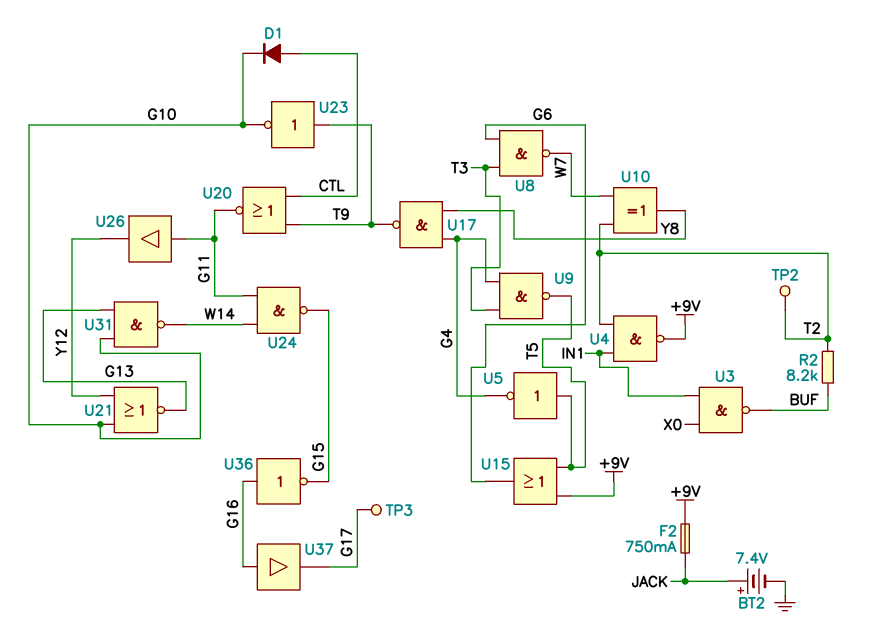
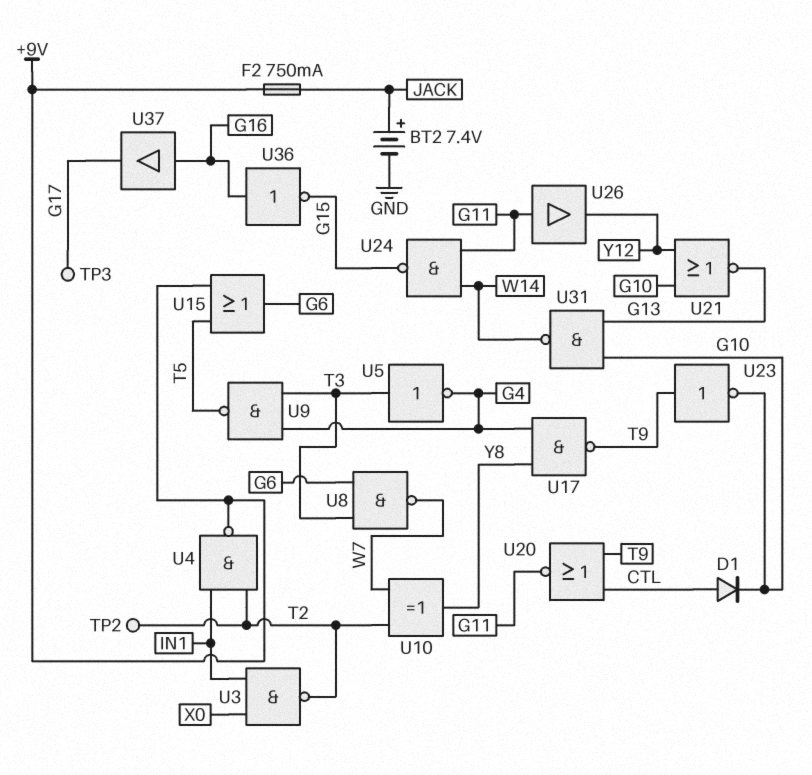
R2: 8.2k (BUF, T2) -> none
U3: NAND (in IN1, in X0, out BUF) -> NAND (in IN1, in X0, out T2)
U5: NOT (in T5, out G4) -> NOT (in T3, out G4)

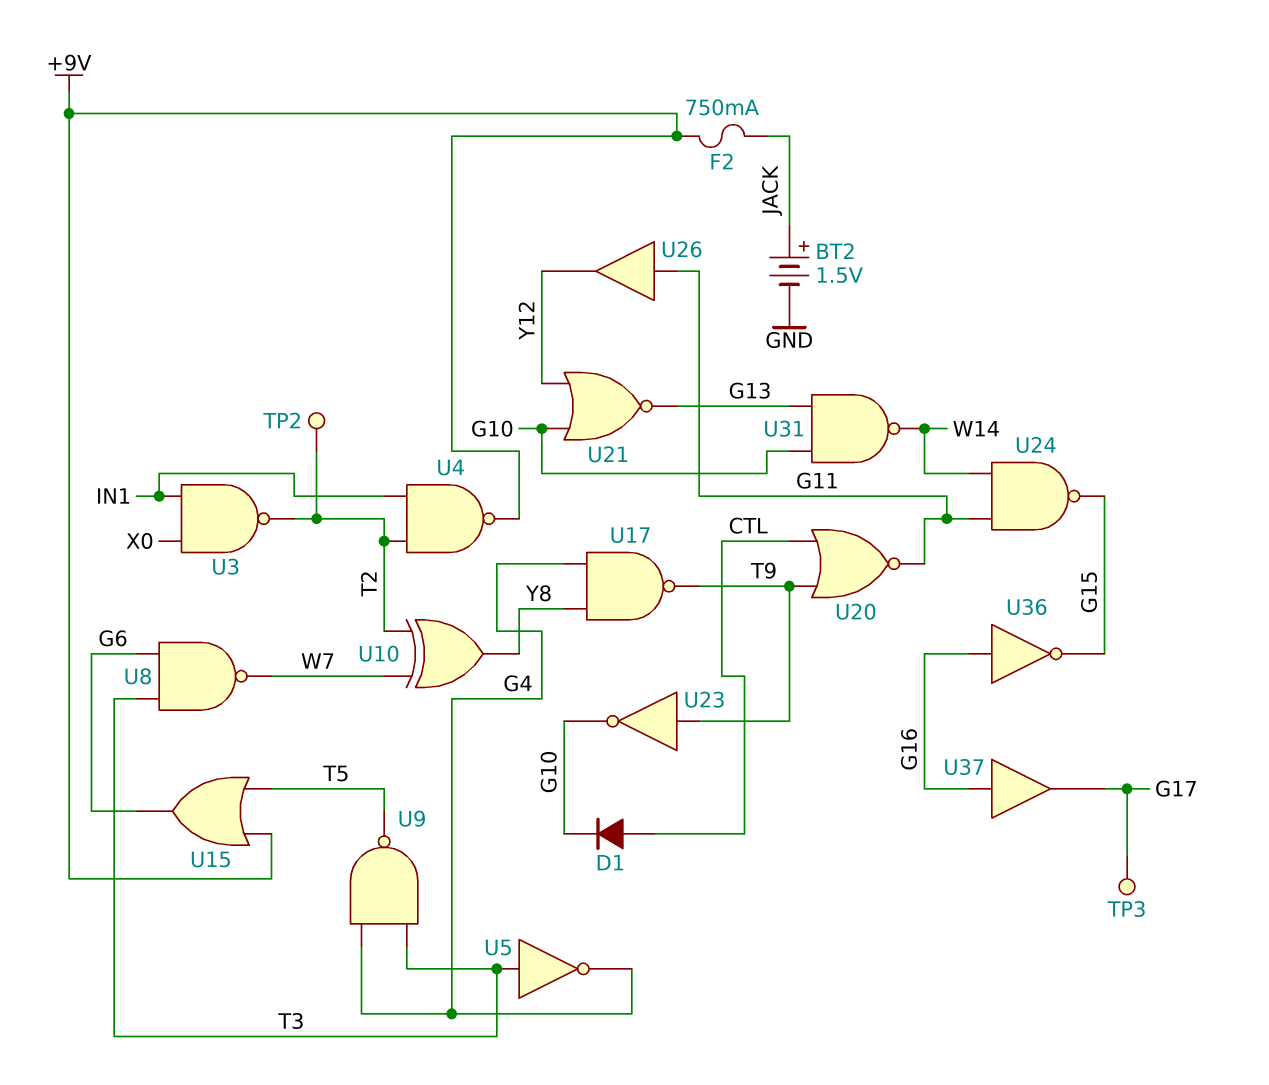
BT2: 7.4V (plus JACK, minus GND) -> 1.5V (plus JACK, minus GND)

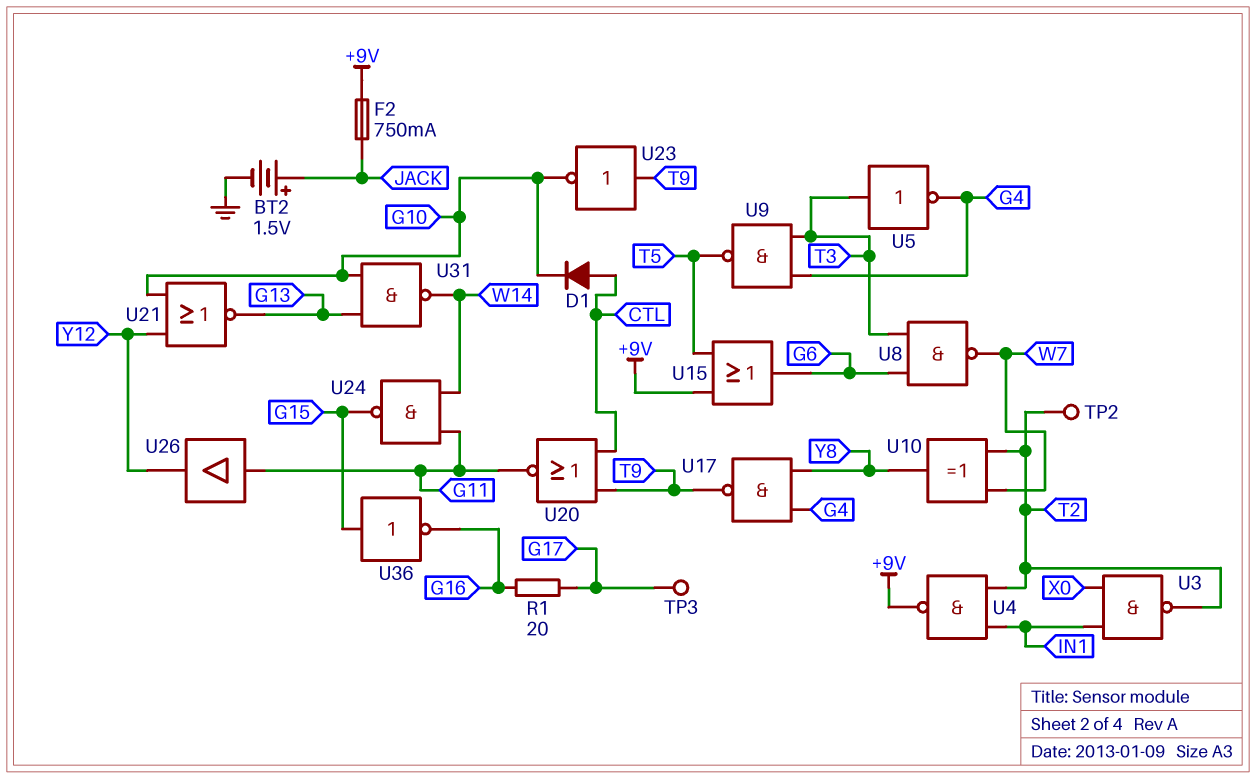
R1: none -> 20 (G16, G17)
U36: NOT (in G16, out G15) -> NOT (in G15, out G16)
U37: buffer (in G16, out G17) -> none

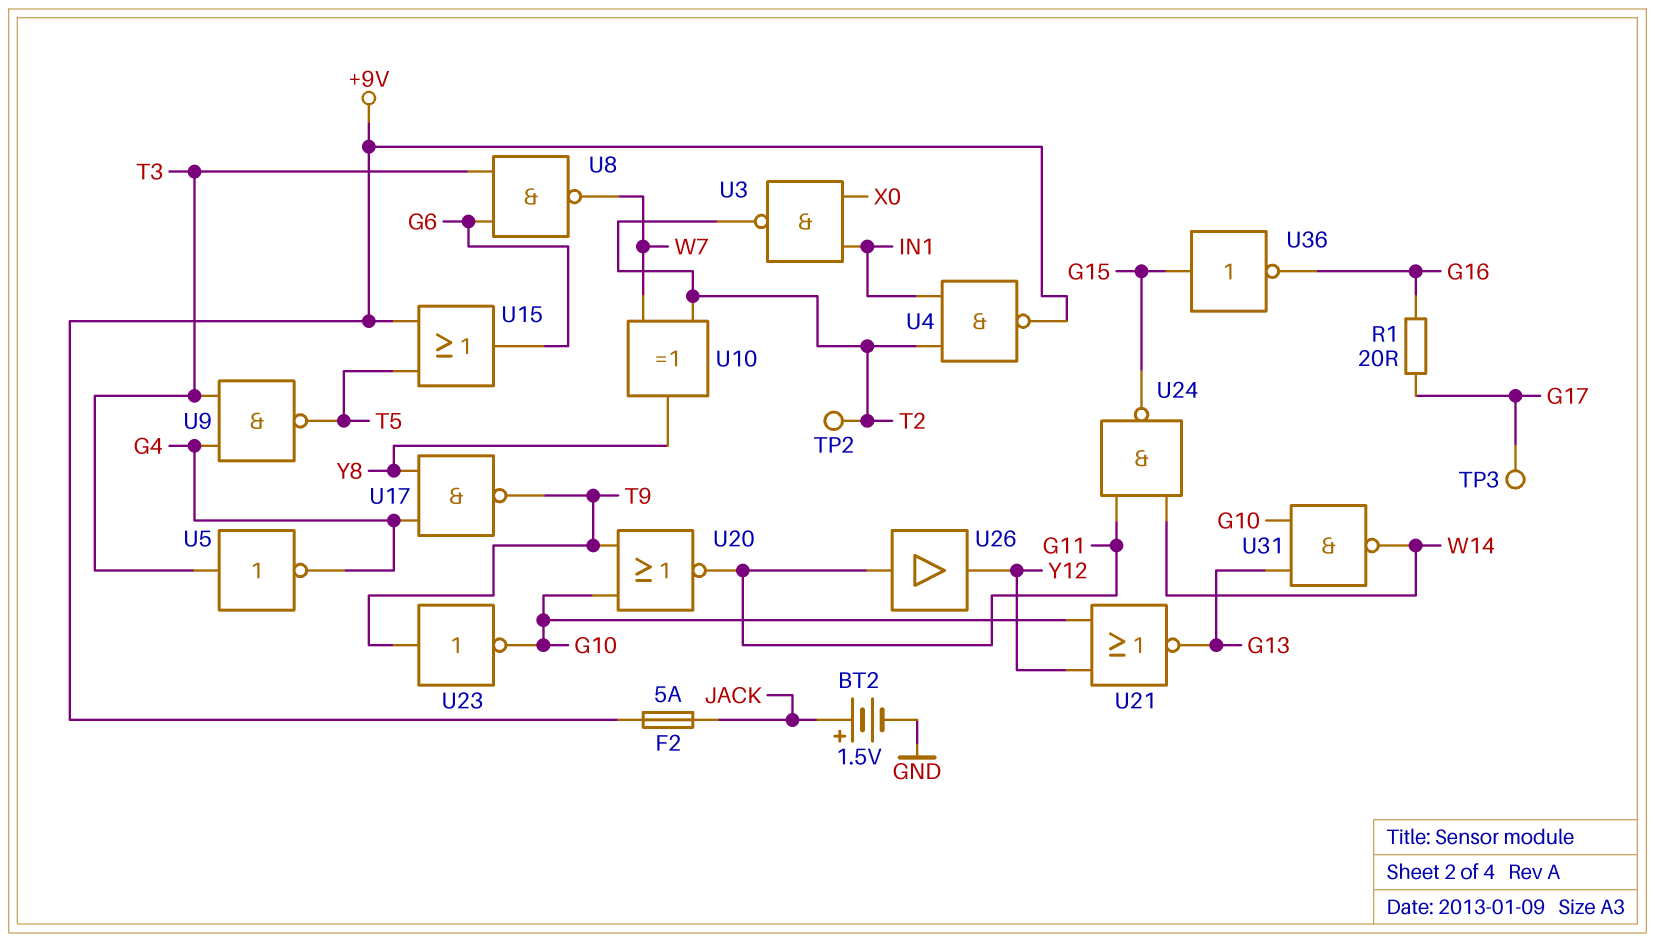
D1: diode (A CTL, K G10) -> none
F2: 750mA (+9V, JACK) -> 5A (+9V, JACK)
U20: NOR (in CTL, in T9, out G11) -> NOR (in G10, in T9, out G11)

